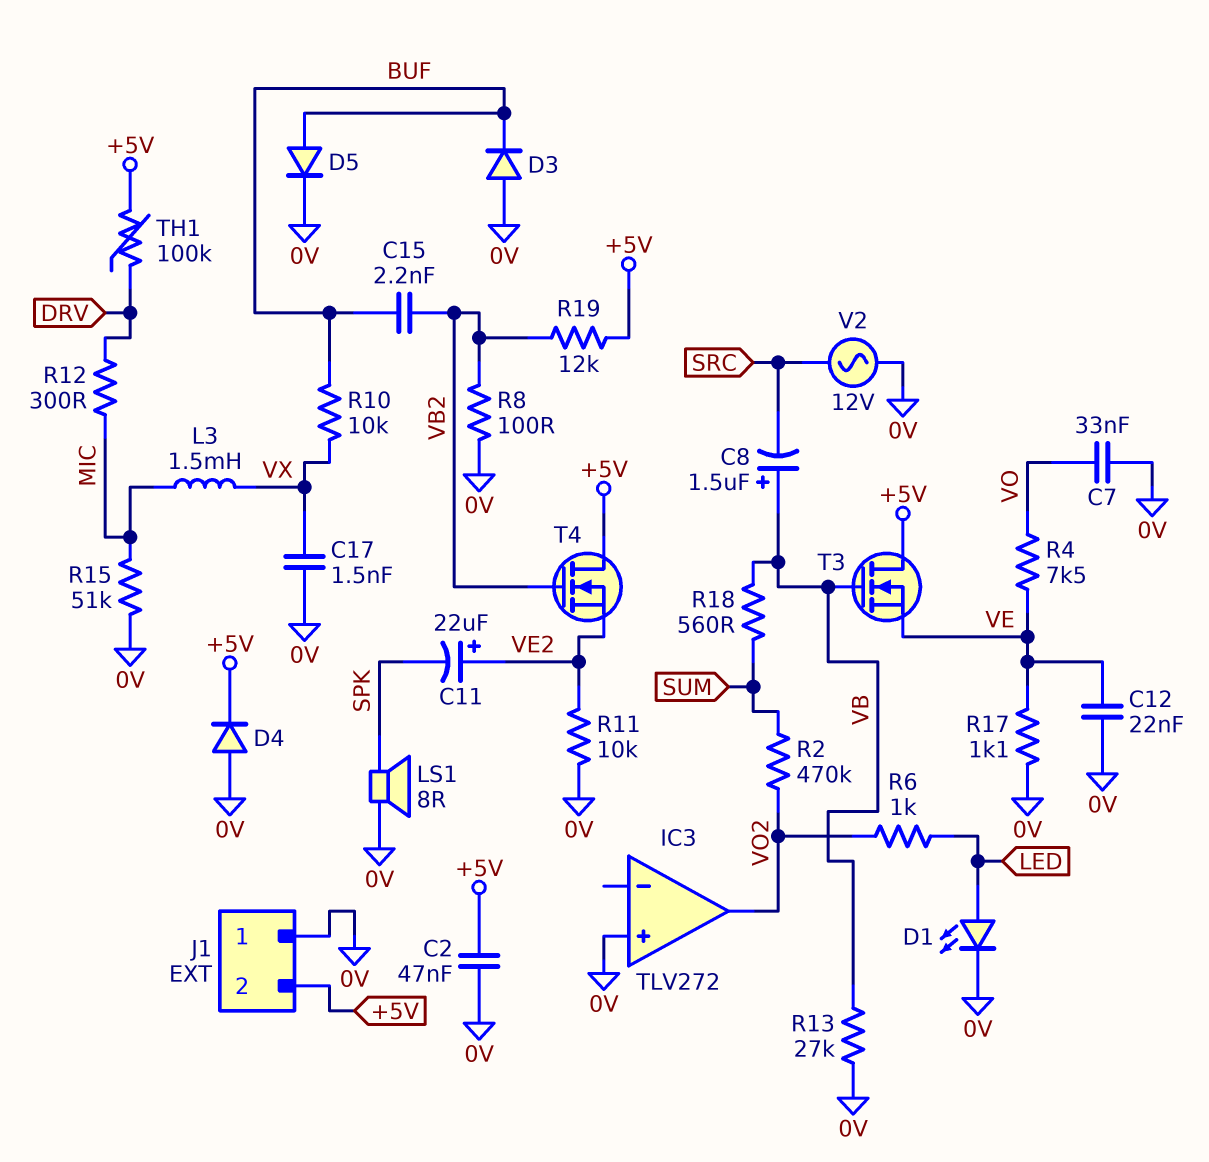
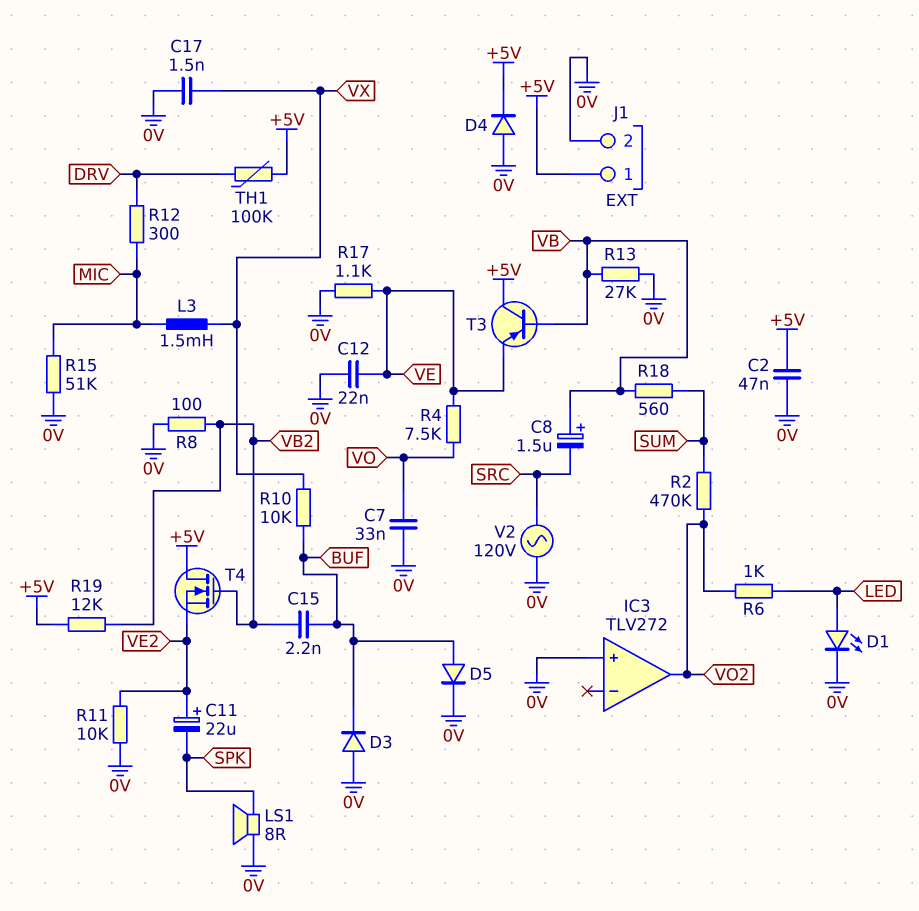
J1 pin 1: 0V -> +5V
J1 pin 2: +5V -> 0V
T3: NMOS (G VB, D +5V, S VE) -> PNP (B VB, C +5V, E VE)
V2: AC 12V (0V, SRC) -> AC 120V (0V, SRC)

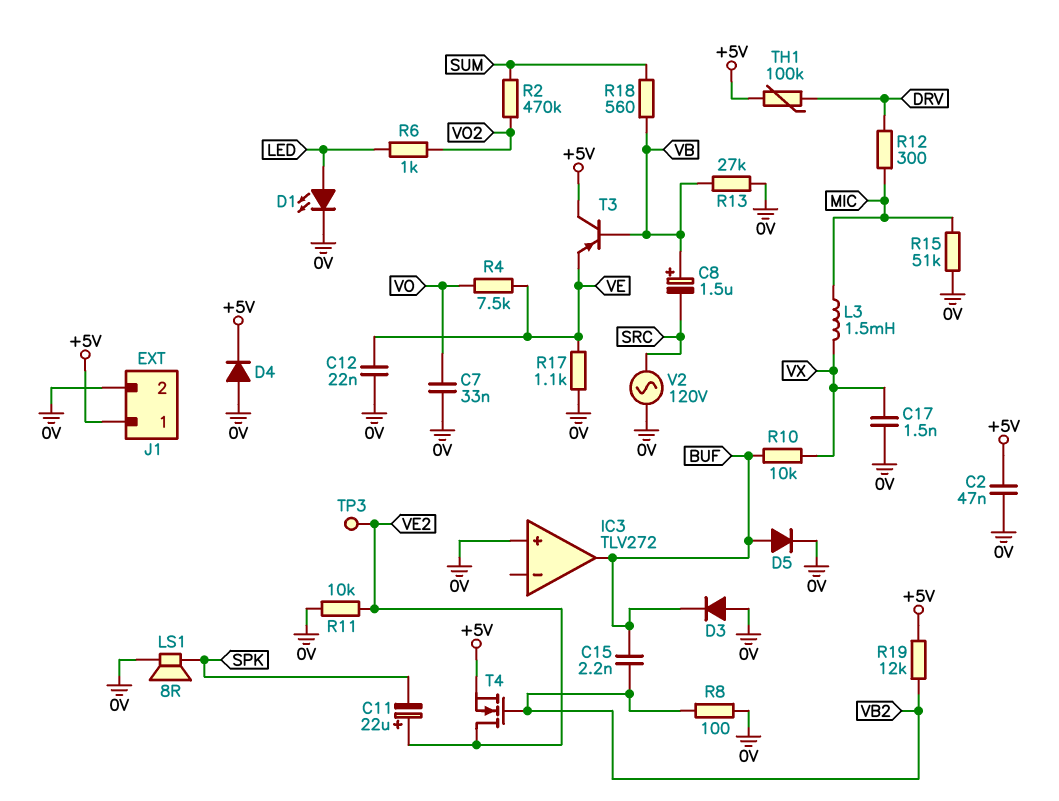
IC3 pin out: VO2 -> BUF
T4: NMOS (G VB2, D +5V, S VE2) -> NMOS (G VB2, D VE2, S +5V)
TP3: none -> test point (VE2)

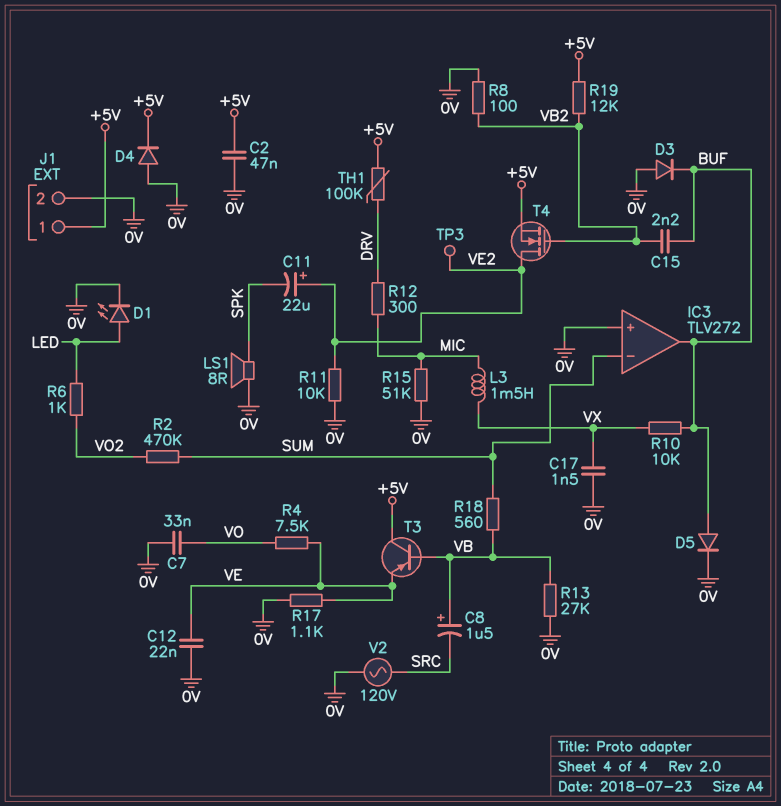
IC3 pin in-: none -> SUM

